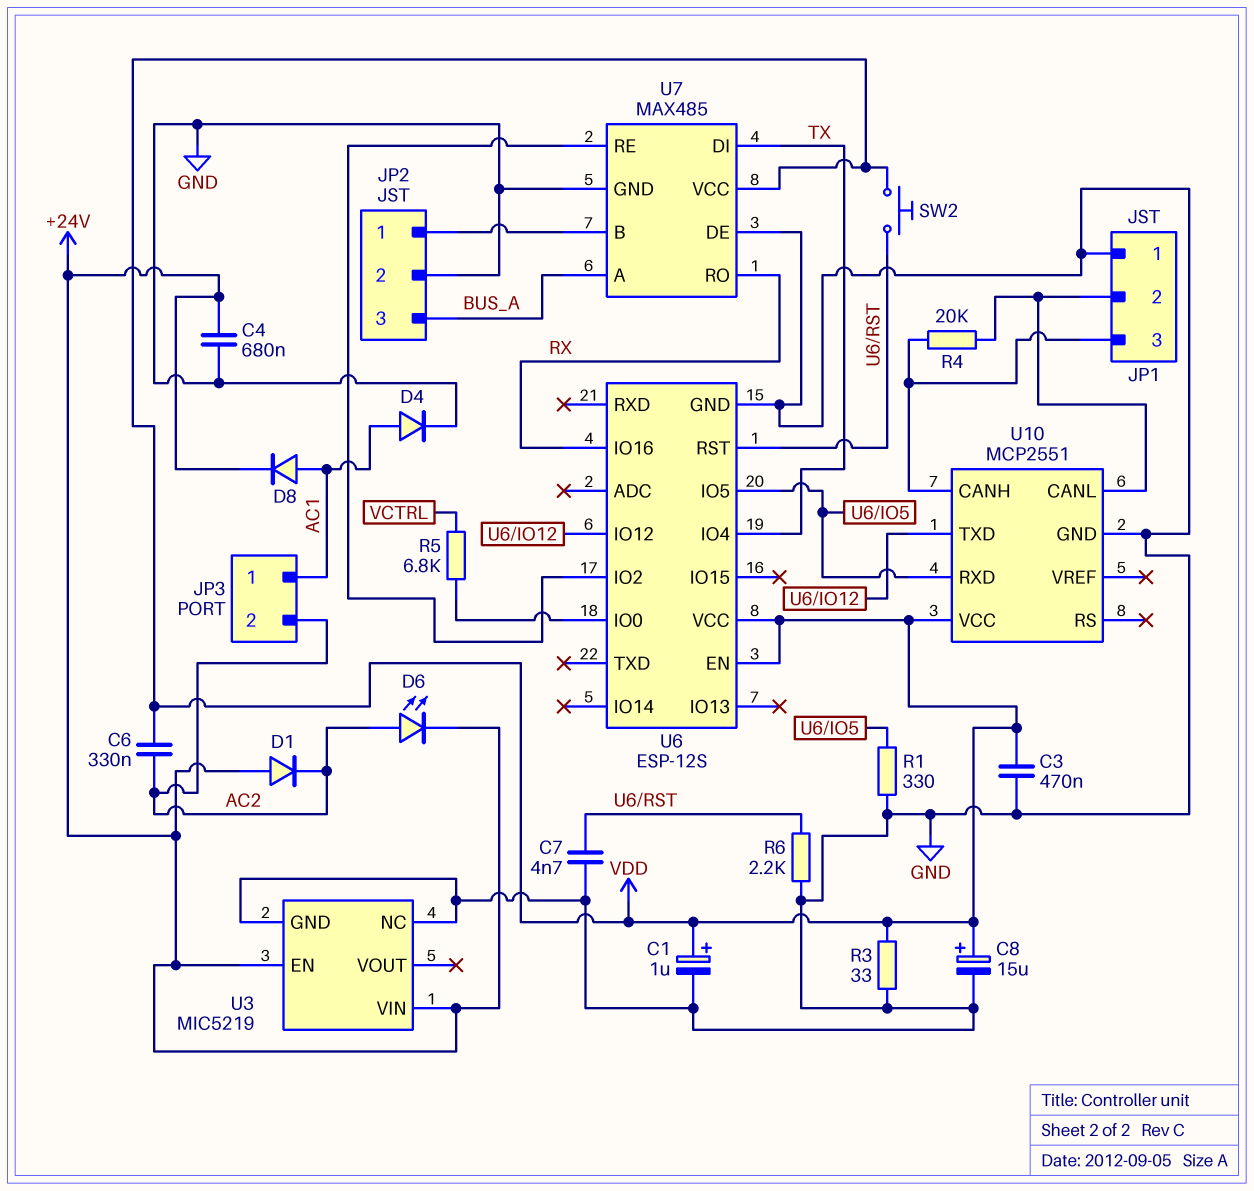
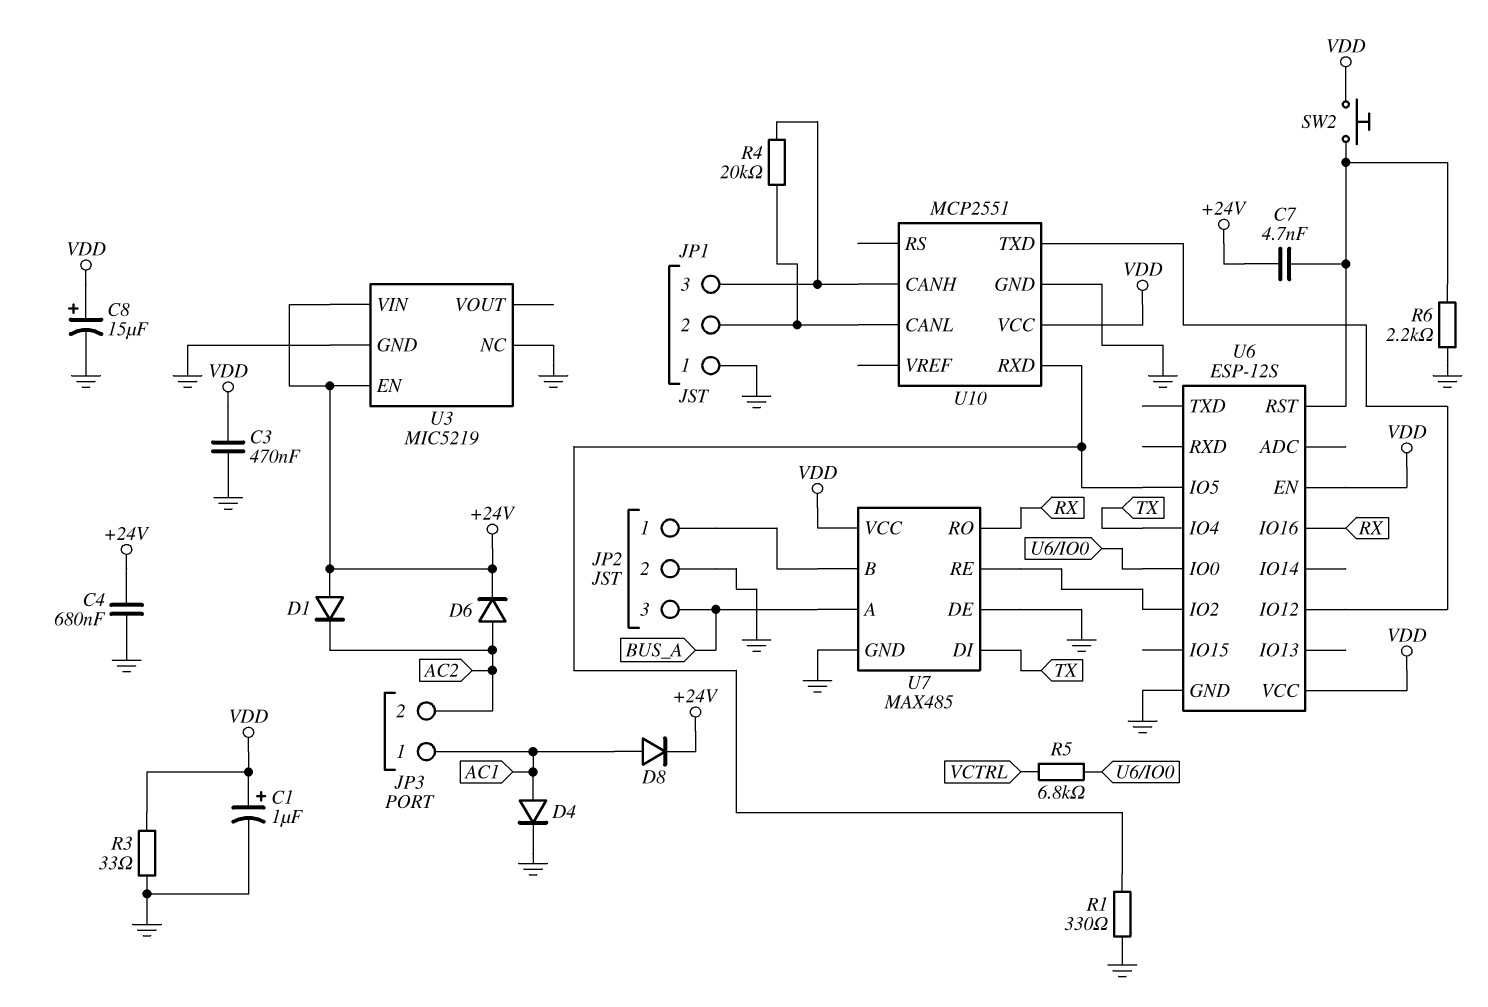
C6: 330nF (AC2, VDD) -> none
C7: 4.7nF (GND, U6/RST) -> 4.7nF (+24V, U6/RST)
D6: LED (A AC2, K +24V) -> diode (A AC2, K +24V)

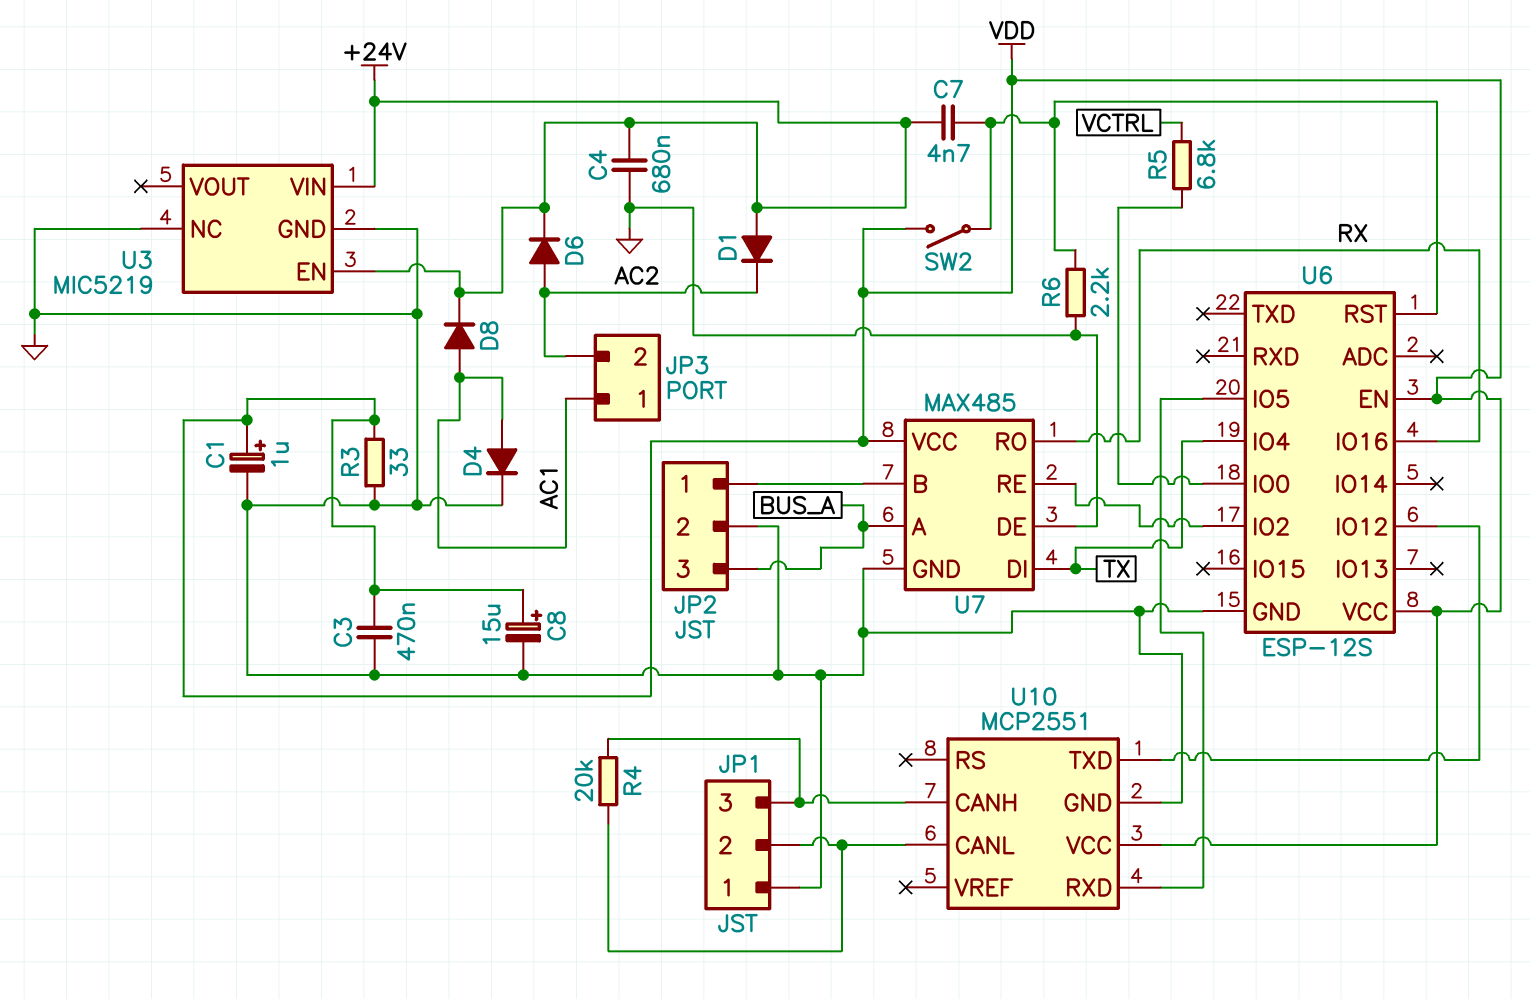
R1: 330 (GND, U6/IO5) -> none
SW2: button (U6/RST, VDD) -> switch (U6/RST, VDD)

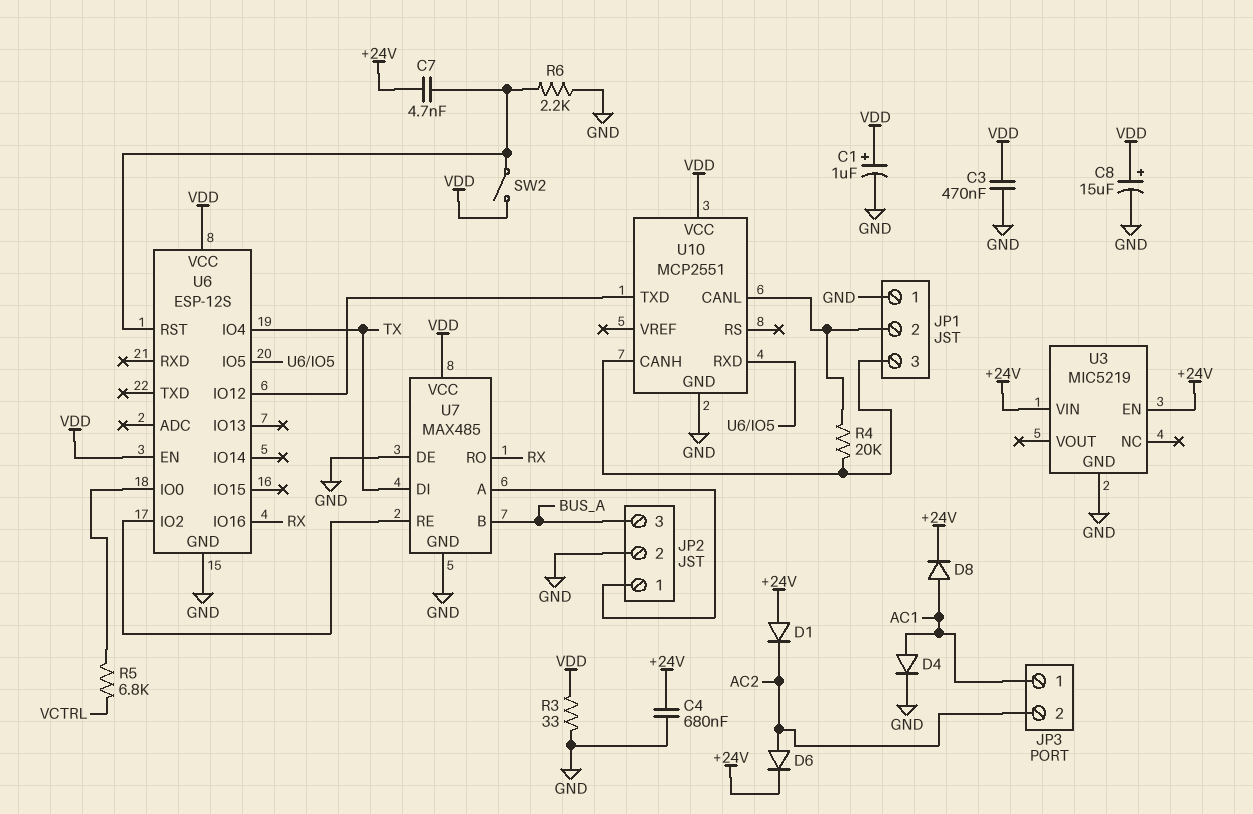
U3 pin NC: GND -> none
U7 pin A: BUS_A -> JP2/1
U7 pin B: JP2/1 -> BUS_A

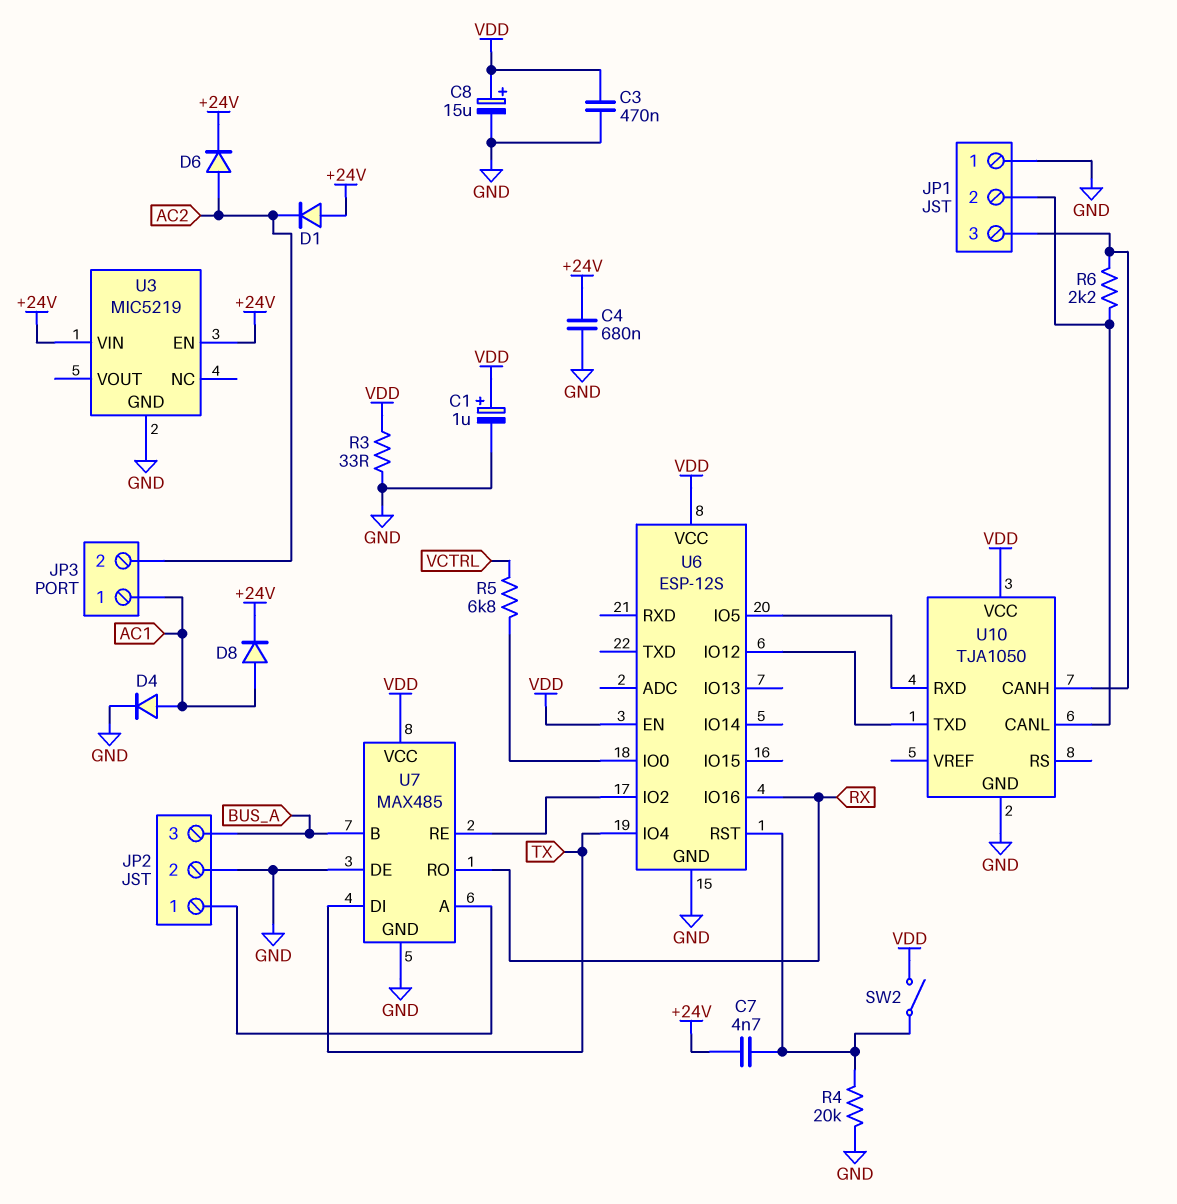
R4: 20k (JP1/2, JP1/3) -> 20k (GND, U6/RST)
R6: 2.2k (GND, U6/RST) -> 2.2k (JP1/2, JP1/3)
U10: MCP2551 -> TJA1050

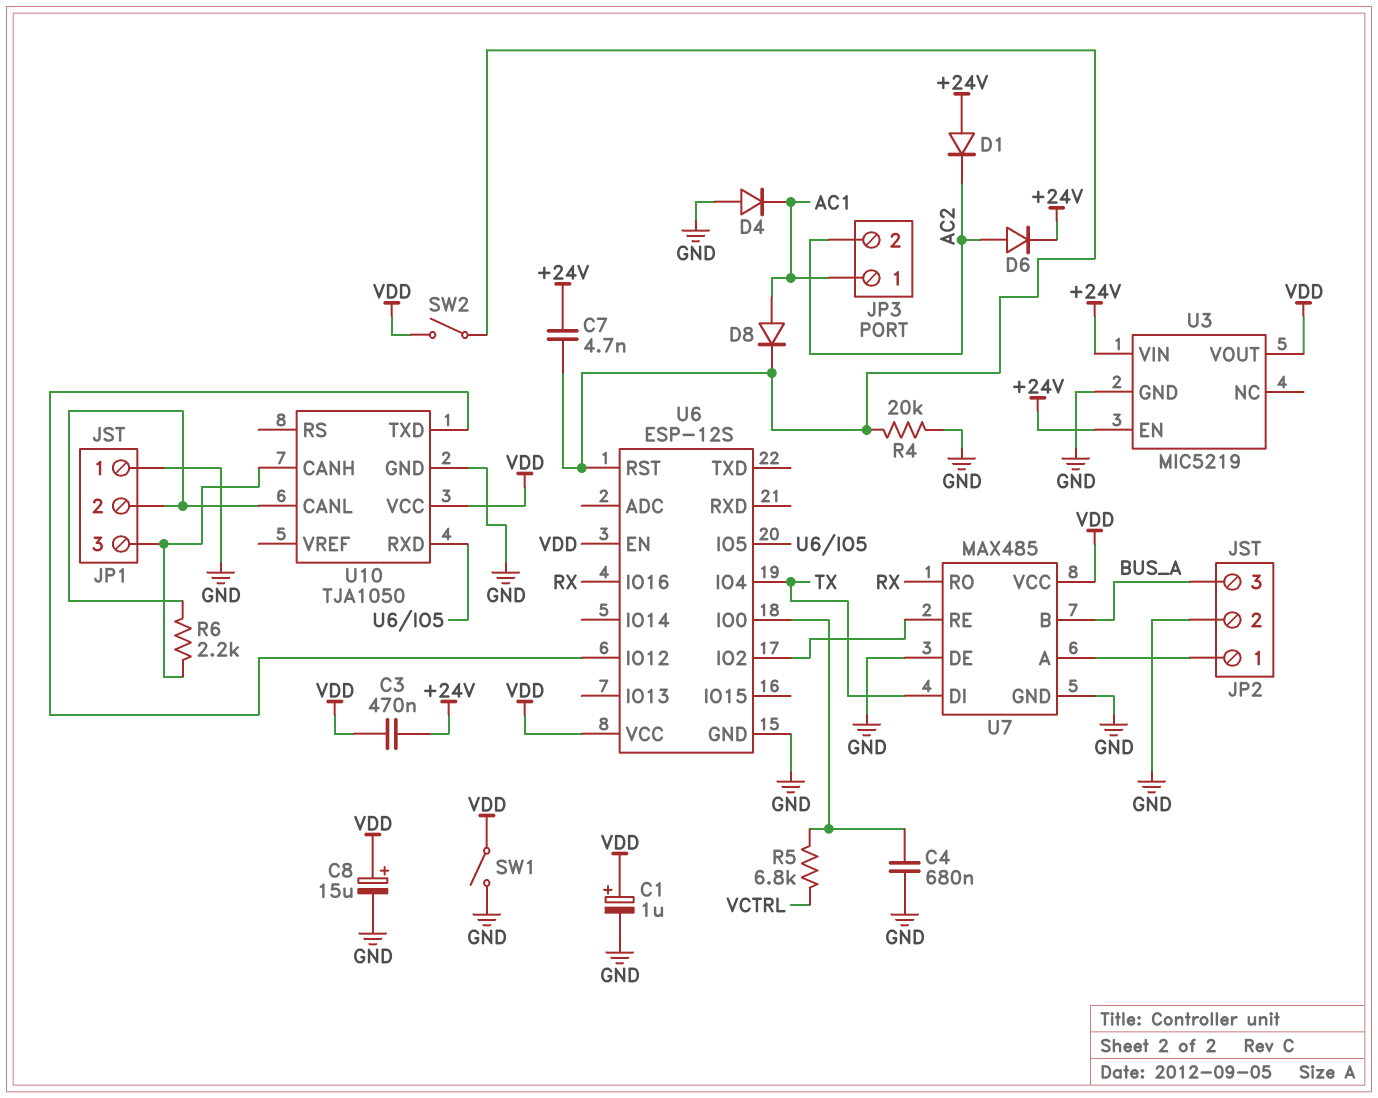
C3: 470nF (GND, VDD) -> 470nF (+24V, VDD)
C4: 680nF (+24V, GND) -> 680nF (GND, U6/IO0)
D4: diode (A AC1, K GND) -> diode (A GND, K AC1)
D8: diode (A AC1, K +24V) -> diode (A AC1, K U6/RST)
R3: 33 (GND, VDD) -> none
SW1: none -> switch (GND, VDD)
U3 pin VOUT: none -> VDD

